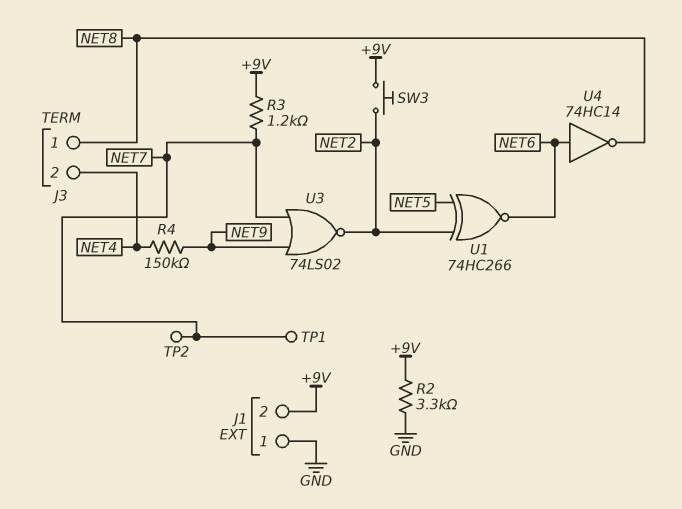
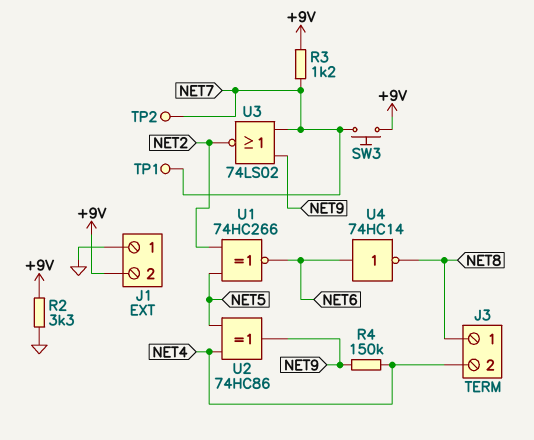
SW3: button (+9V, NET2) -> button (+9V, NET7)
U2: none -> XOR 74HC86 (in NET4, in NET5, out NET9)

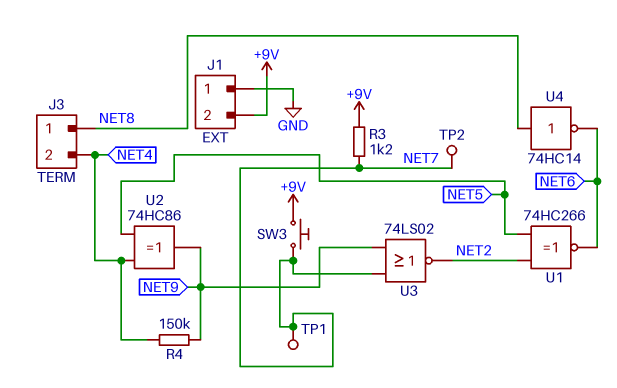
R2: 3.3k (+9V, GND) -> none
U4: NOT 74HC14 (in NET6, out NET8) -> NOT 74HC14 (in NET8, out NET6)

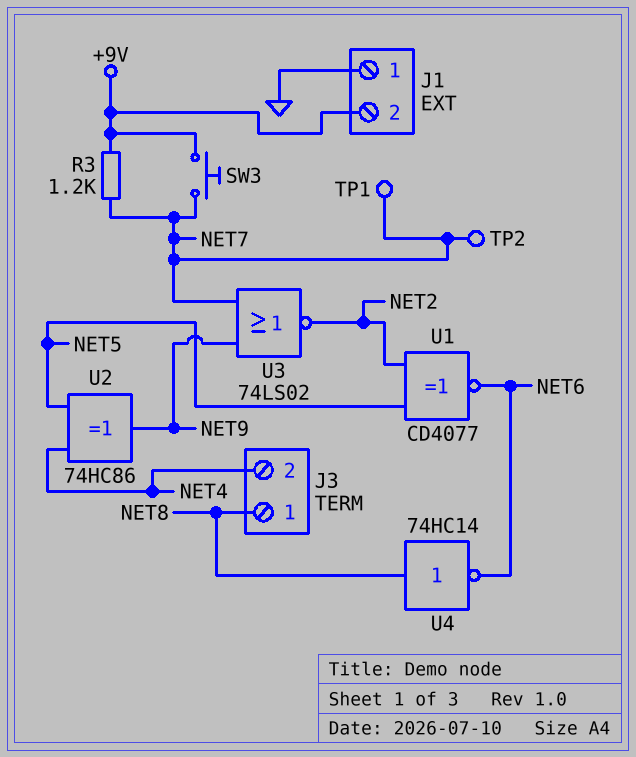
R4: 150k (NET4, NET9) -> none
U1: XNOR 74HC266 (in NET2, in NET5, out NET6) -> XNOR CD4077 (in NET2, in NET5, out NET6)

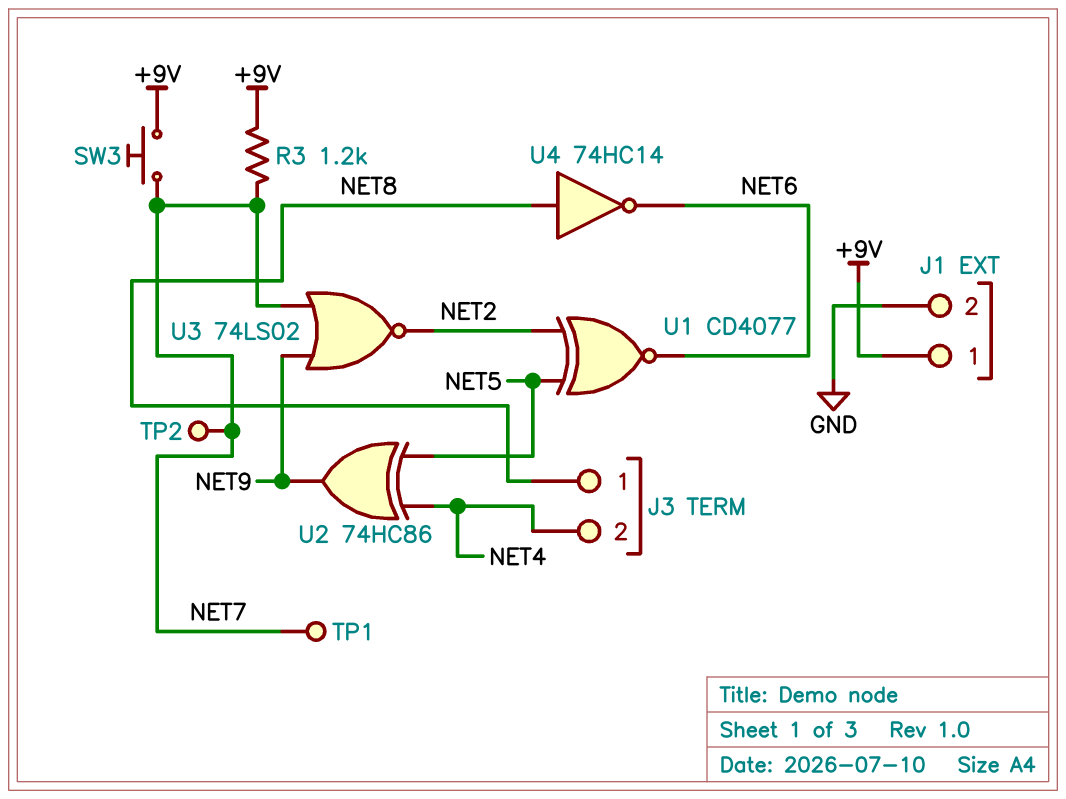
J1 pin 1: GND -> +9V
J1 pin 2: +9V -> GND

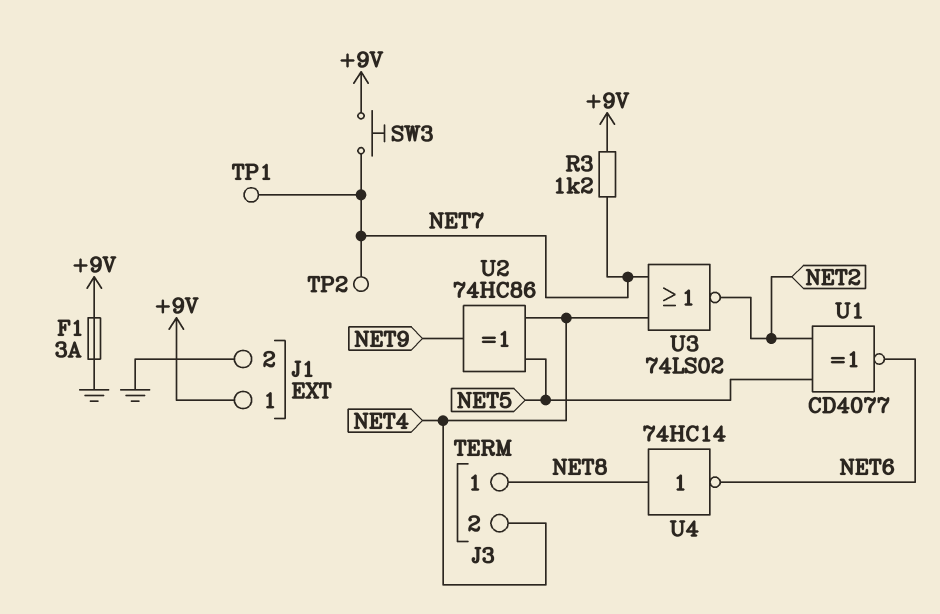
F1: none -> 3A (+9V, GND)
U3: NOR 74LS02 (in NET7, in NET9, out NET2) -> NOR 74LS02 (in NET4, in NET7, out NET2)

